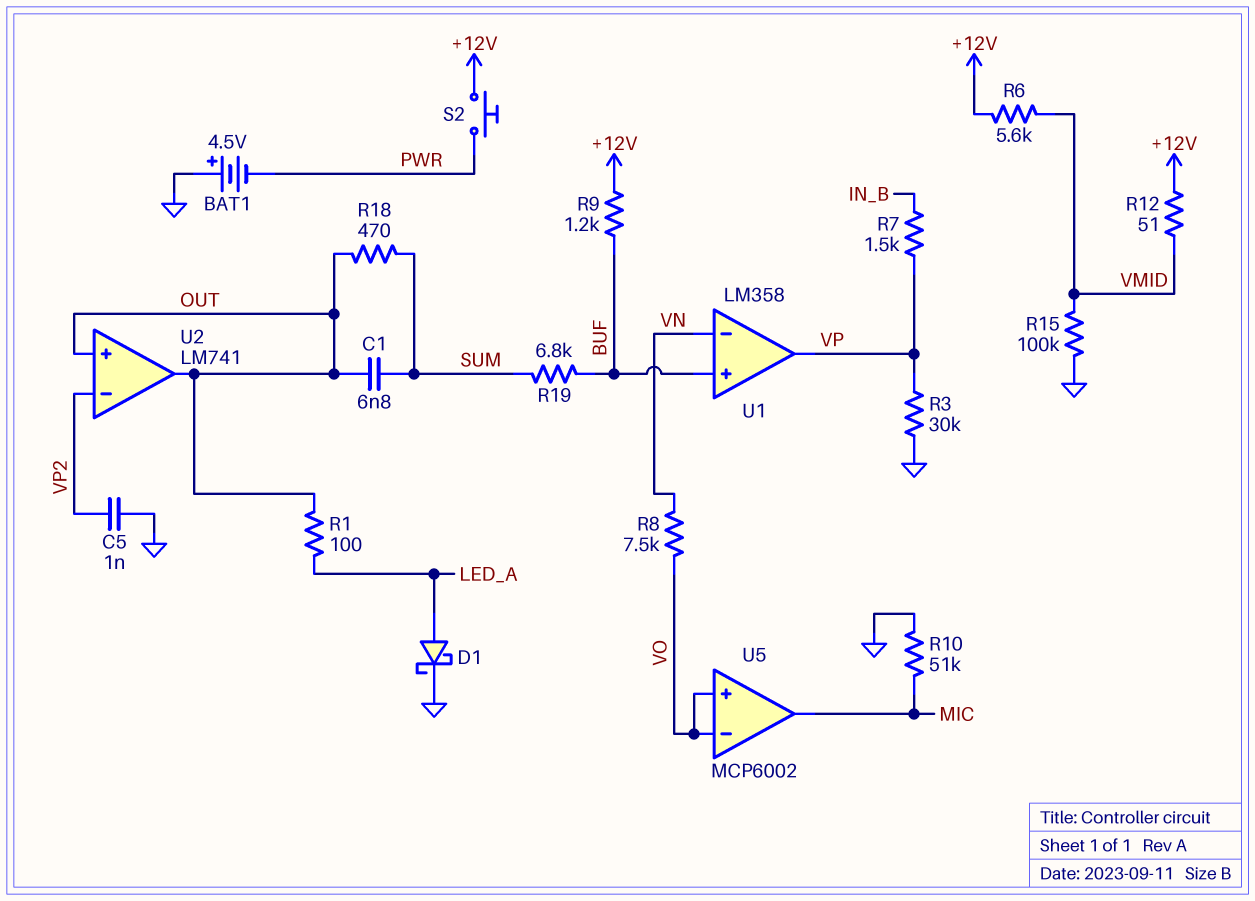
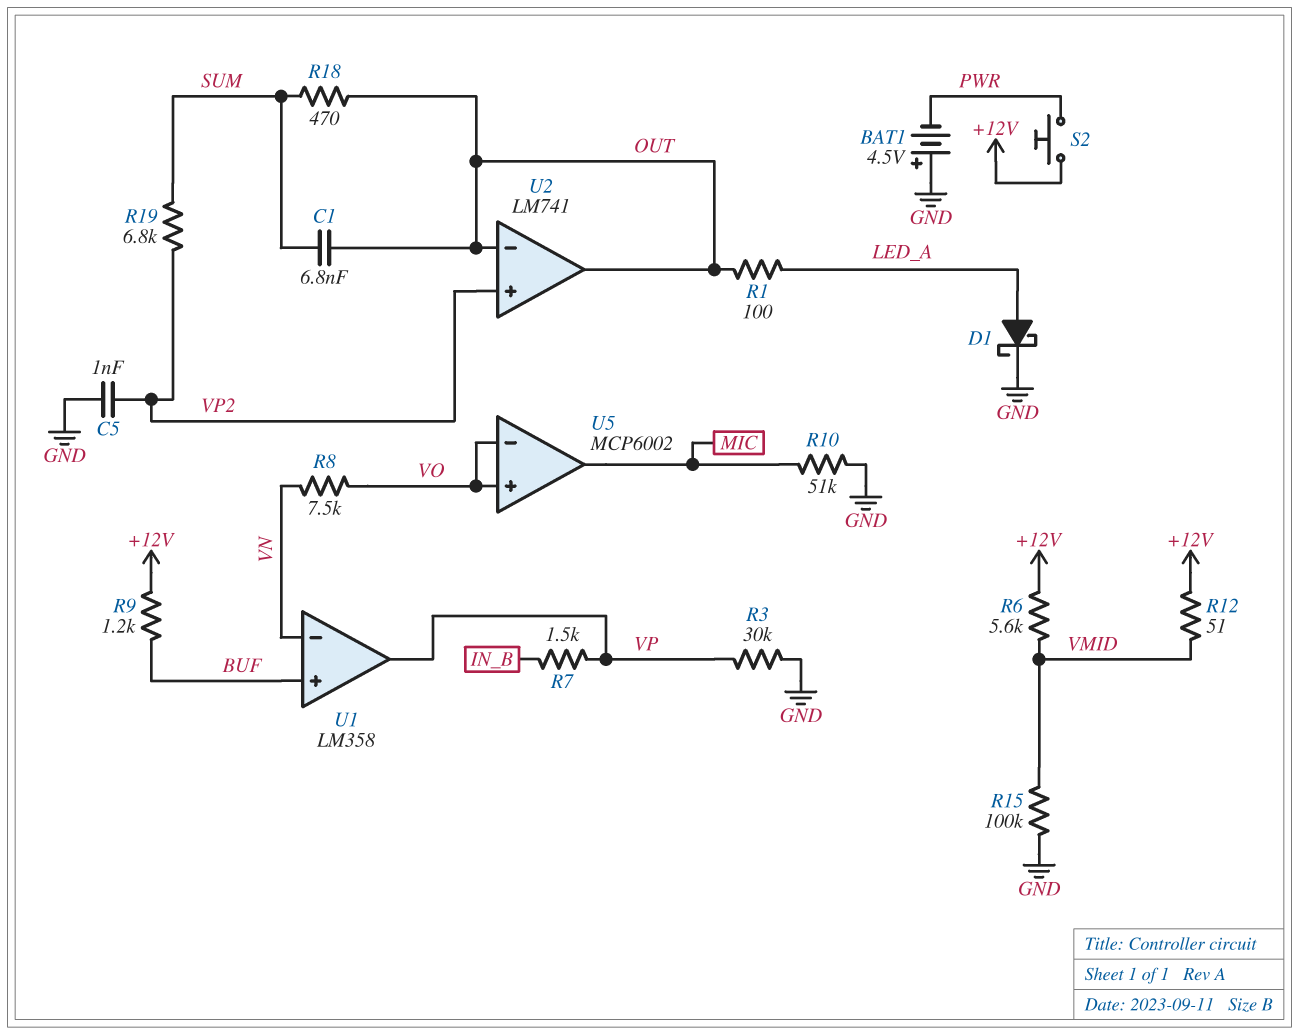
R19: 6.8k (BUF, SUM) -> 6.8k (SUM, VP2)
U2 pin in+: OUT -> VP2
U2 pin in-: VP2 -> OUT

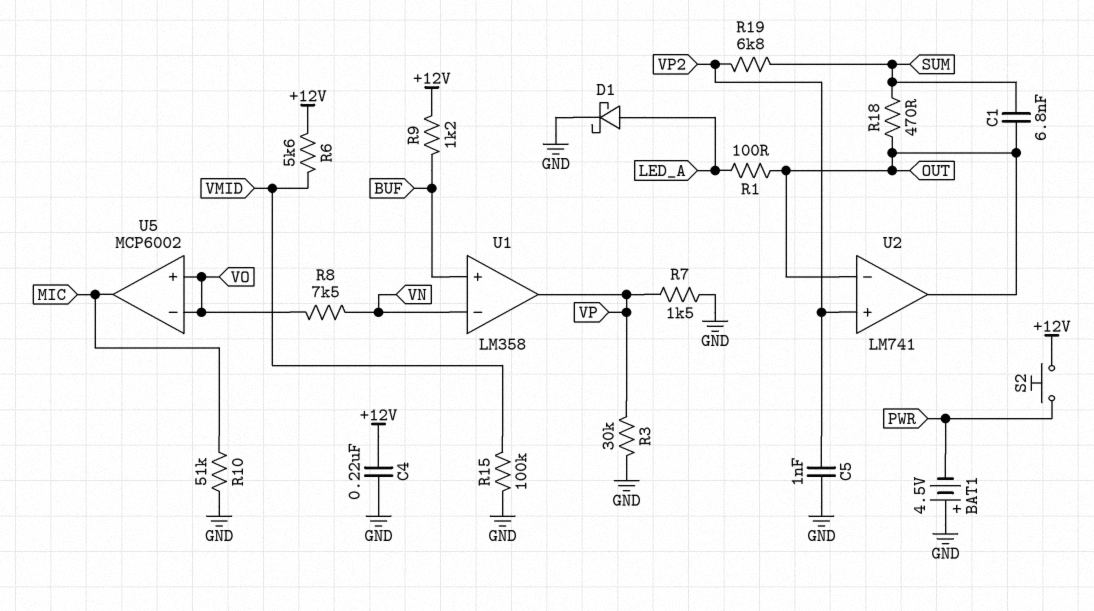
C4: none -> 220nF (+12V, GND)
R7: 1.5k (IN_B, VP) -> 1.5k (GND, VP)
R12: 51 (+12V, VMID) -> none

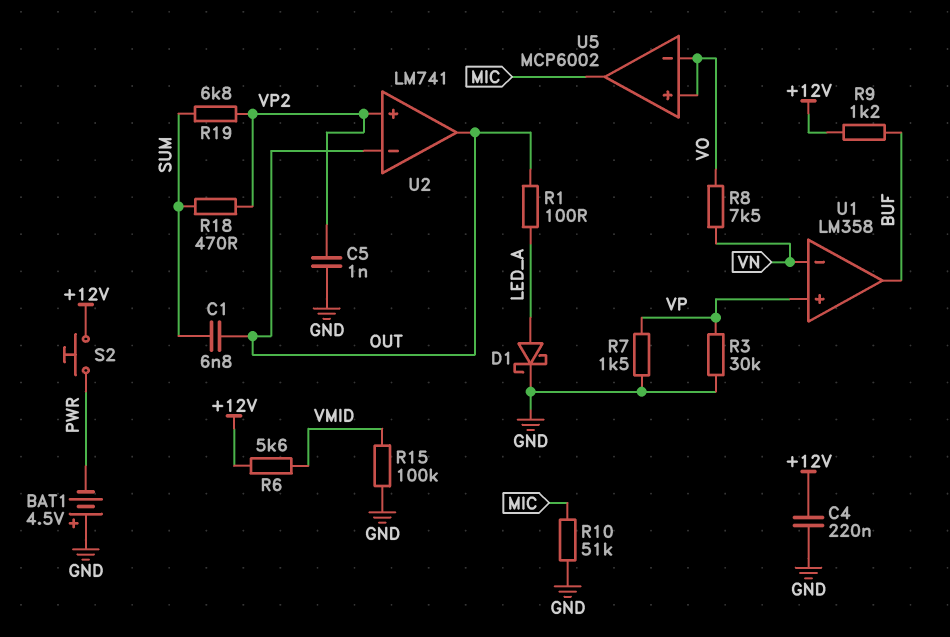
R18: 470 (OUT, SUM) -> 470 (SUM, VP2)
U1 pin in+: BUF -> VP
U1 pin out: VP -> BUF

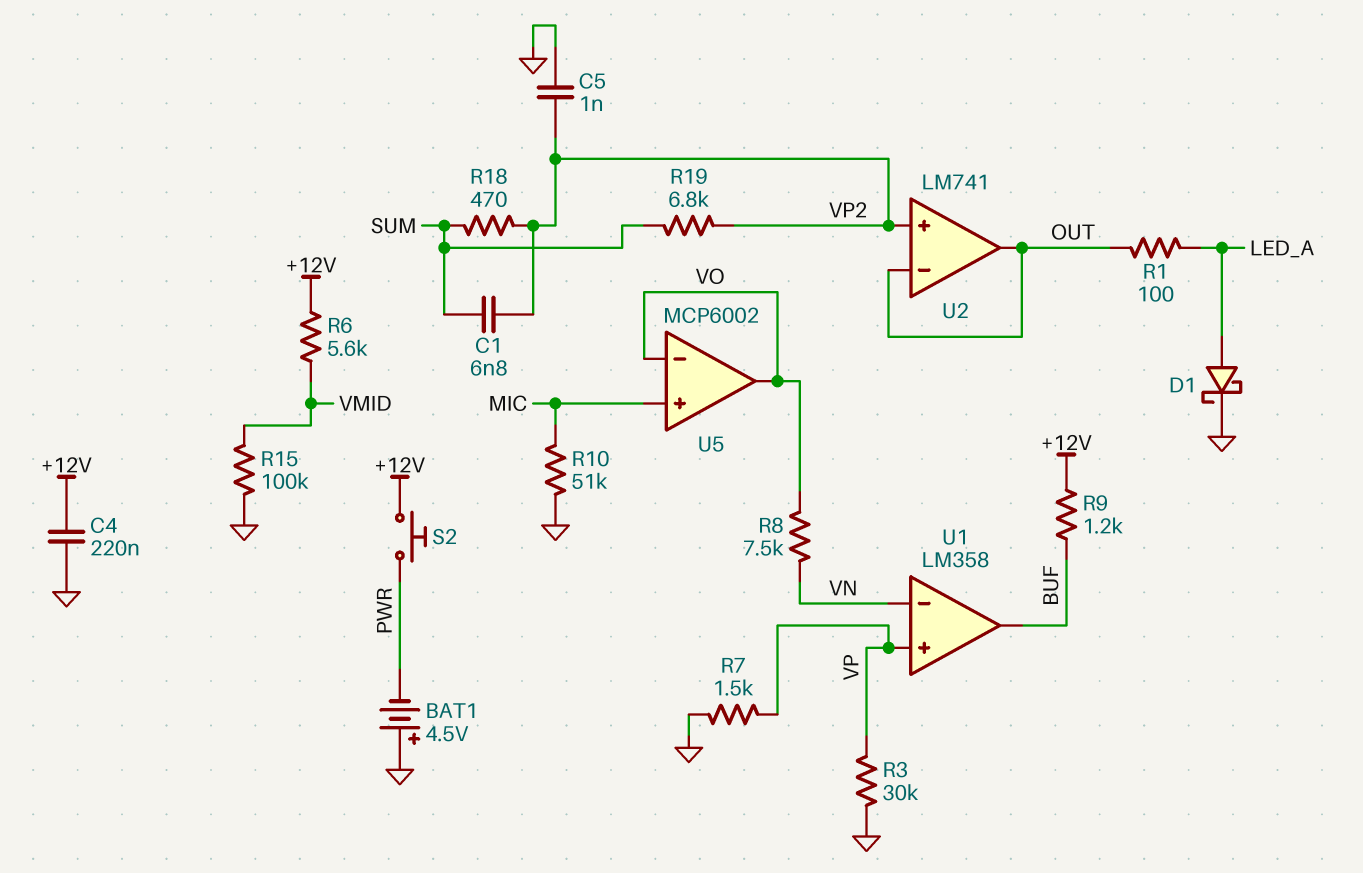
C1: 6.8nF (OUT, SUM) -> 6.8nF (SUM, VP2)
U5 pin in+: VO -> MIC
U5 pin out: MIC -> VO

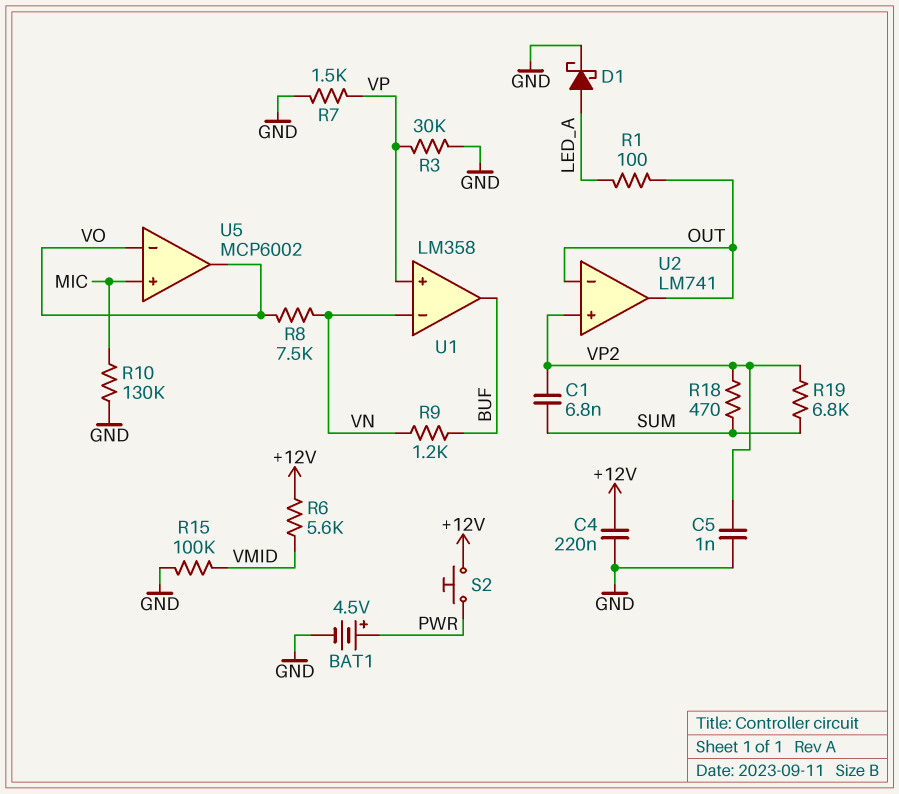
BAT1: 4.5V (plus GND, minus PWR) -> 4.5V (plus PWR, minus GND)
R9: 1.2k (+12V, BUF) -> 1.2k (BUF, VN)
R10: 51k (GND, MIC) -> 130k (GND, MIC)

